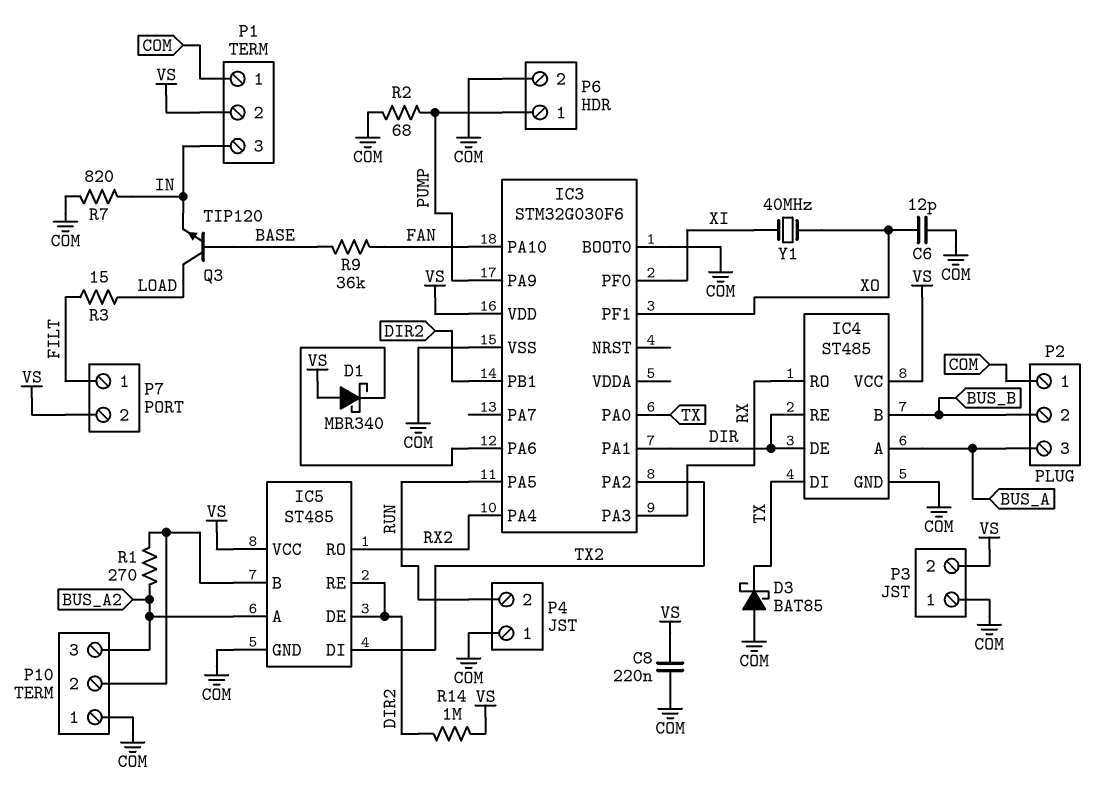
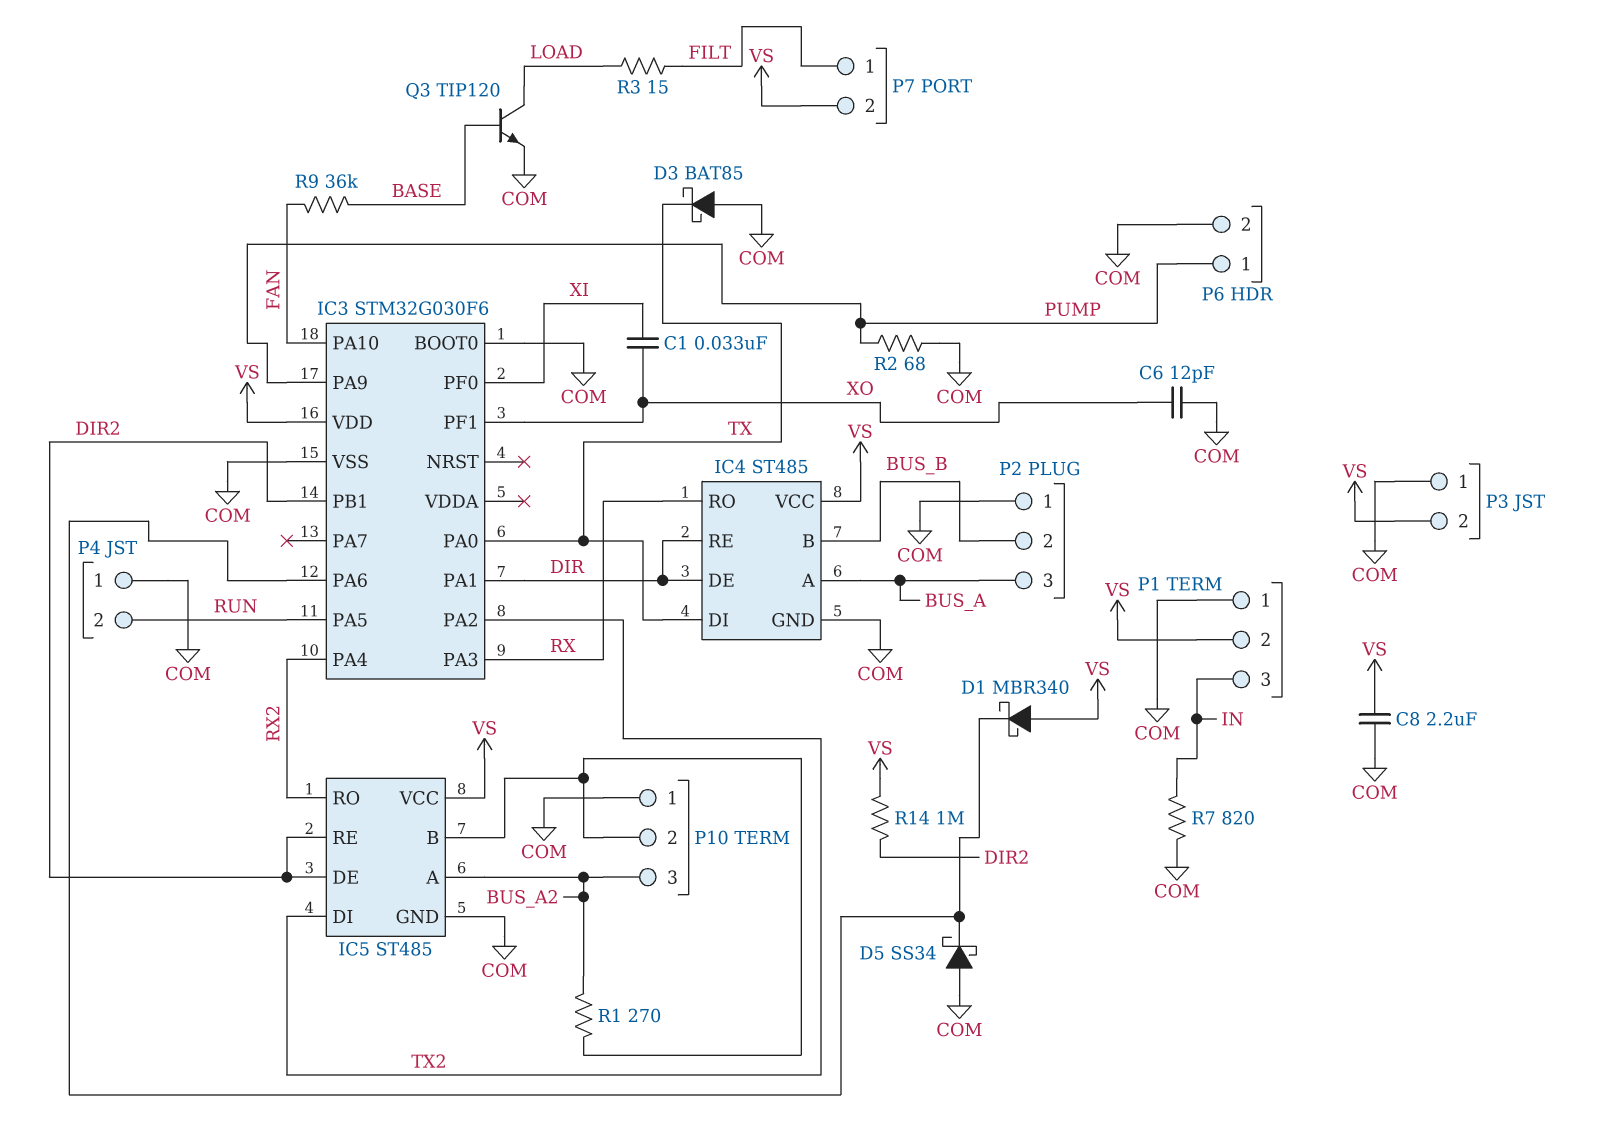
C1: none -> 33nF (XI, XO)
C8: 220nF (COM, VS) -> 2.2uF (COM, VS)
D5: none -> schottky SS34 (A COM, K IC3/PA6)
Q3: NPN TIP120 (B BASE, C LOAD, E IN) -> NPN TIP120 (B BASE, C LOAD, E COM)
Y1: 40MHz (XI, XO) -> none

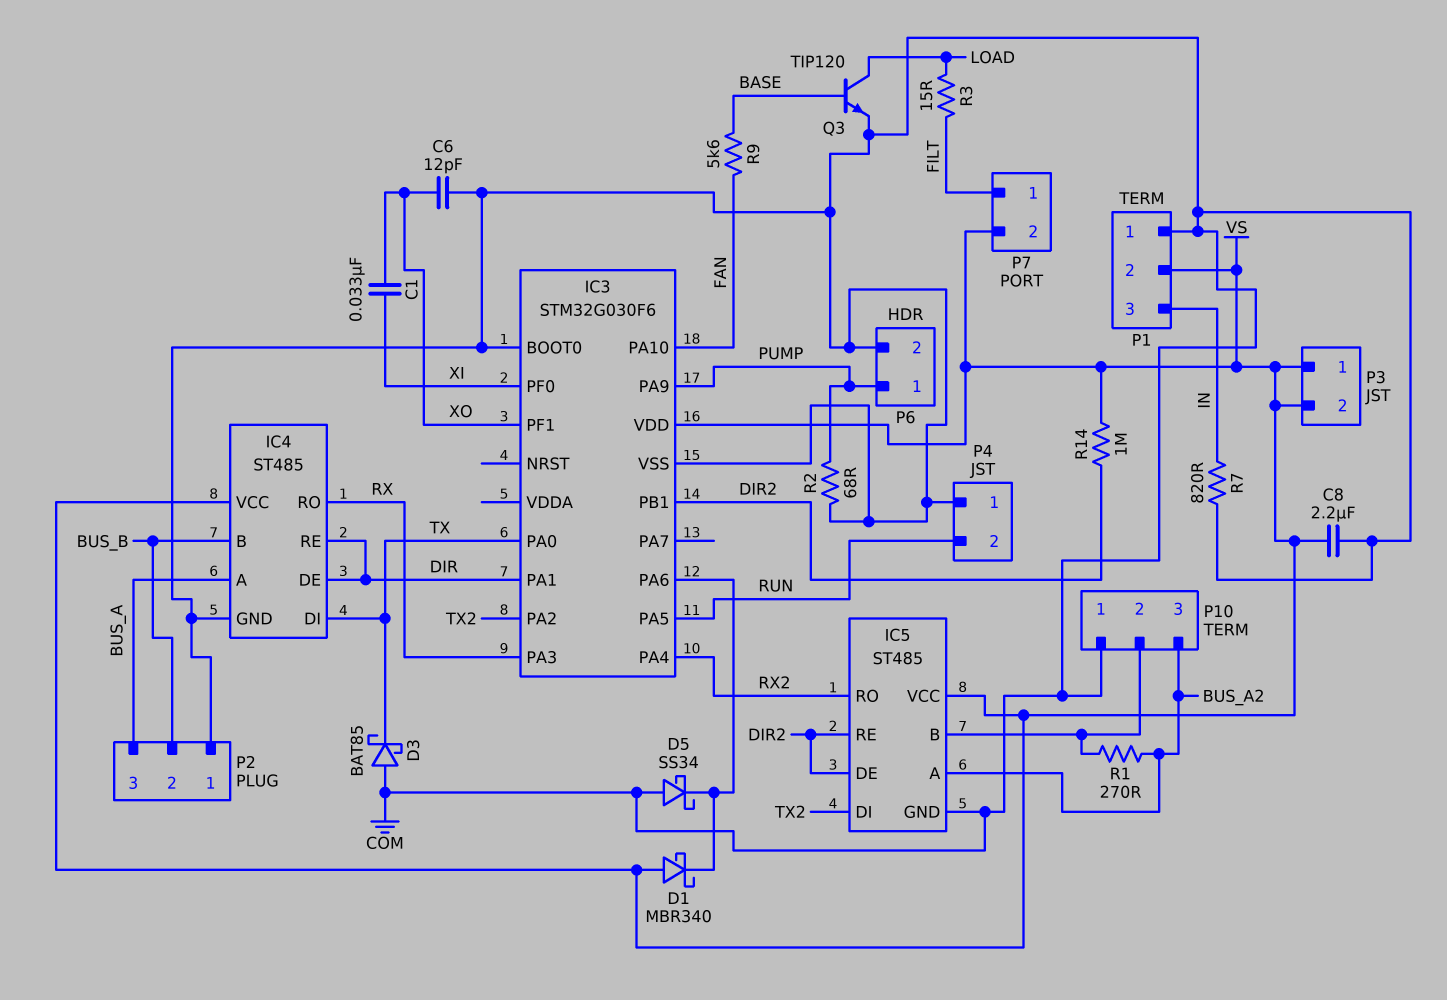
P3 pin 1: COM -> VS
R9: 36k (BASE, FAN) -> 5.6k (BASE, FAN)

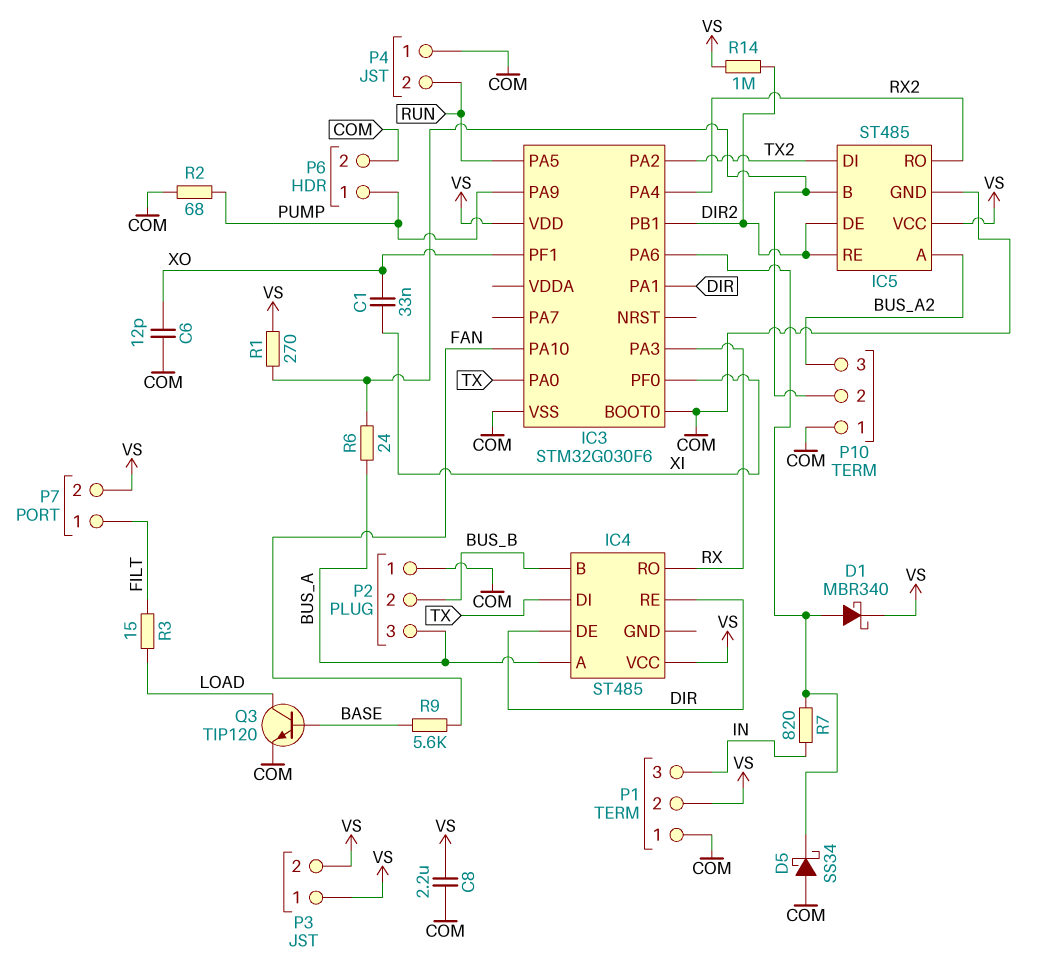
D1: schottky MBR340 (A VS, K IC3/PA6) -> schottky MBR340 (A IC3/PA6, K VS)
D3: schottky BAT85 (A COM, K TX) -> none
IC4 pin GND: COM -> none
R1: 270 (BUS_A2, IC5/B) -> 270 (IC5/B, VS)
R6: none -> 24 (BUS_A, IC5/B)
R7: 820 (COM, IN) -> 820 (IC3/PA6, IN)

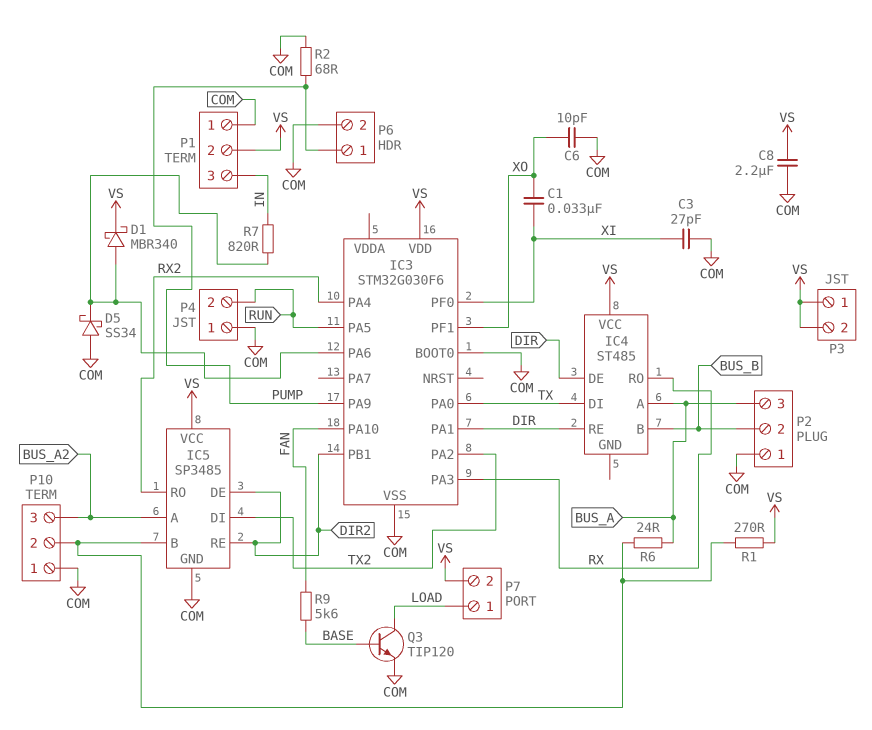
C3: none -> 27pF (COM, XI)
C6: 12pF (COM, XO) -> 10pF (COM, XO)
IC5: ST485 -> SP3485
P7 pin 1: FILT -> LOAD
R3: 15 (FILT, LOAD) -> none
R14: 1M (DIR2, VS) -> none

